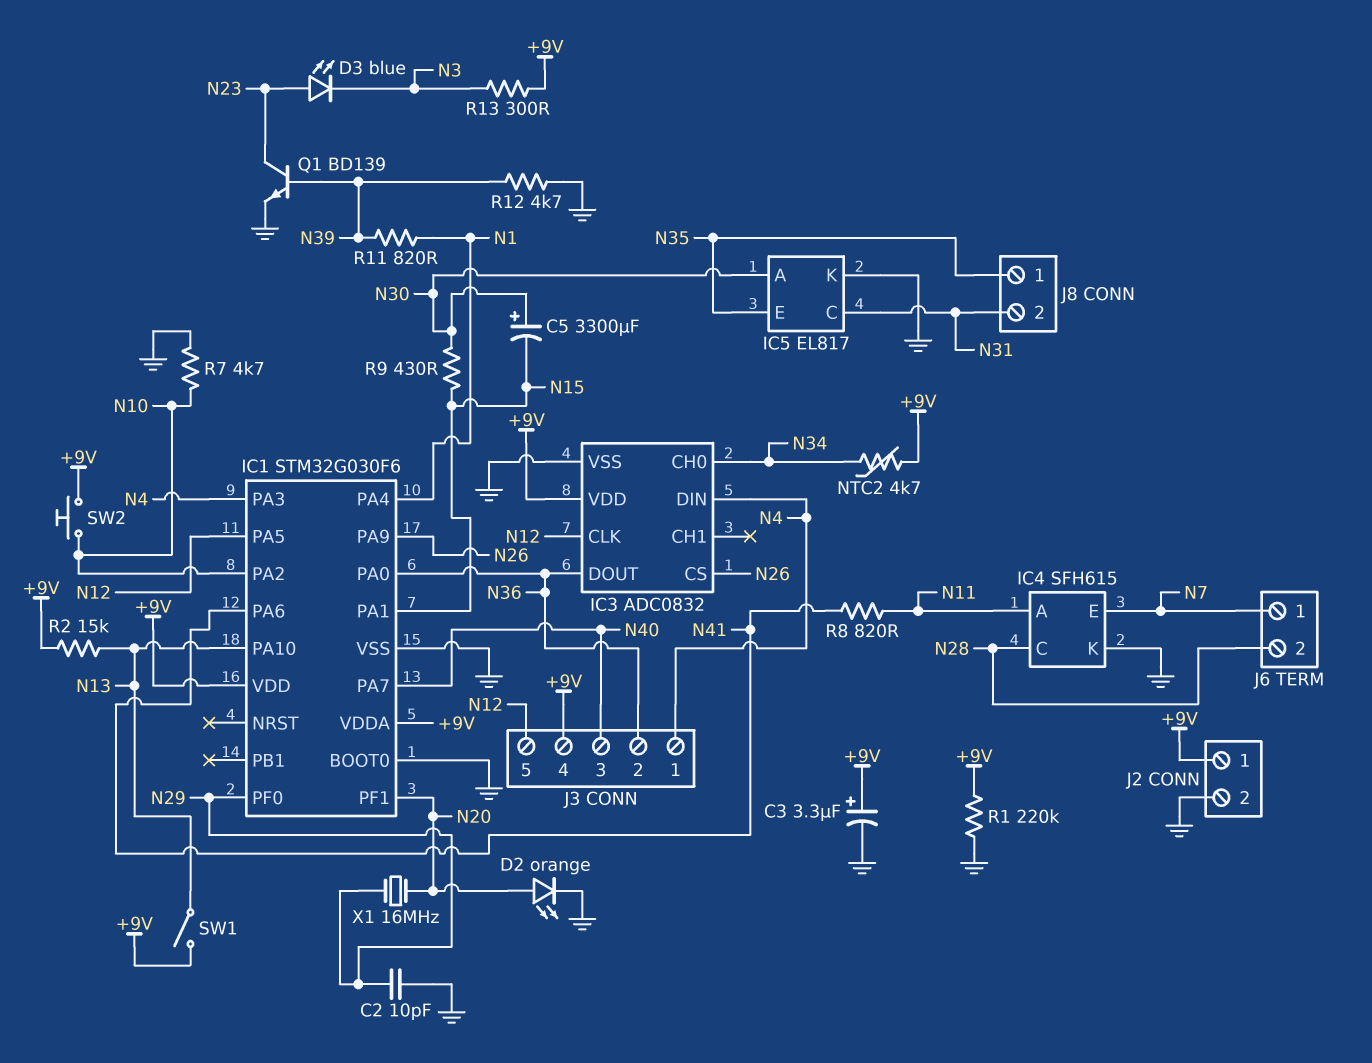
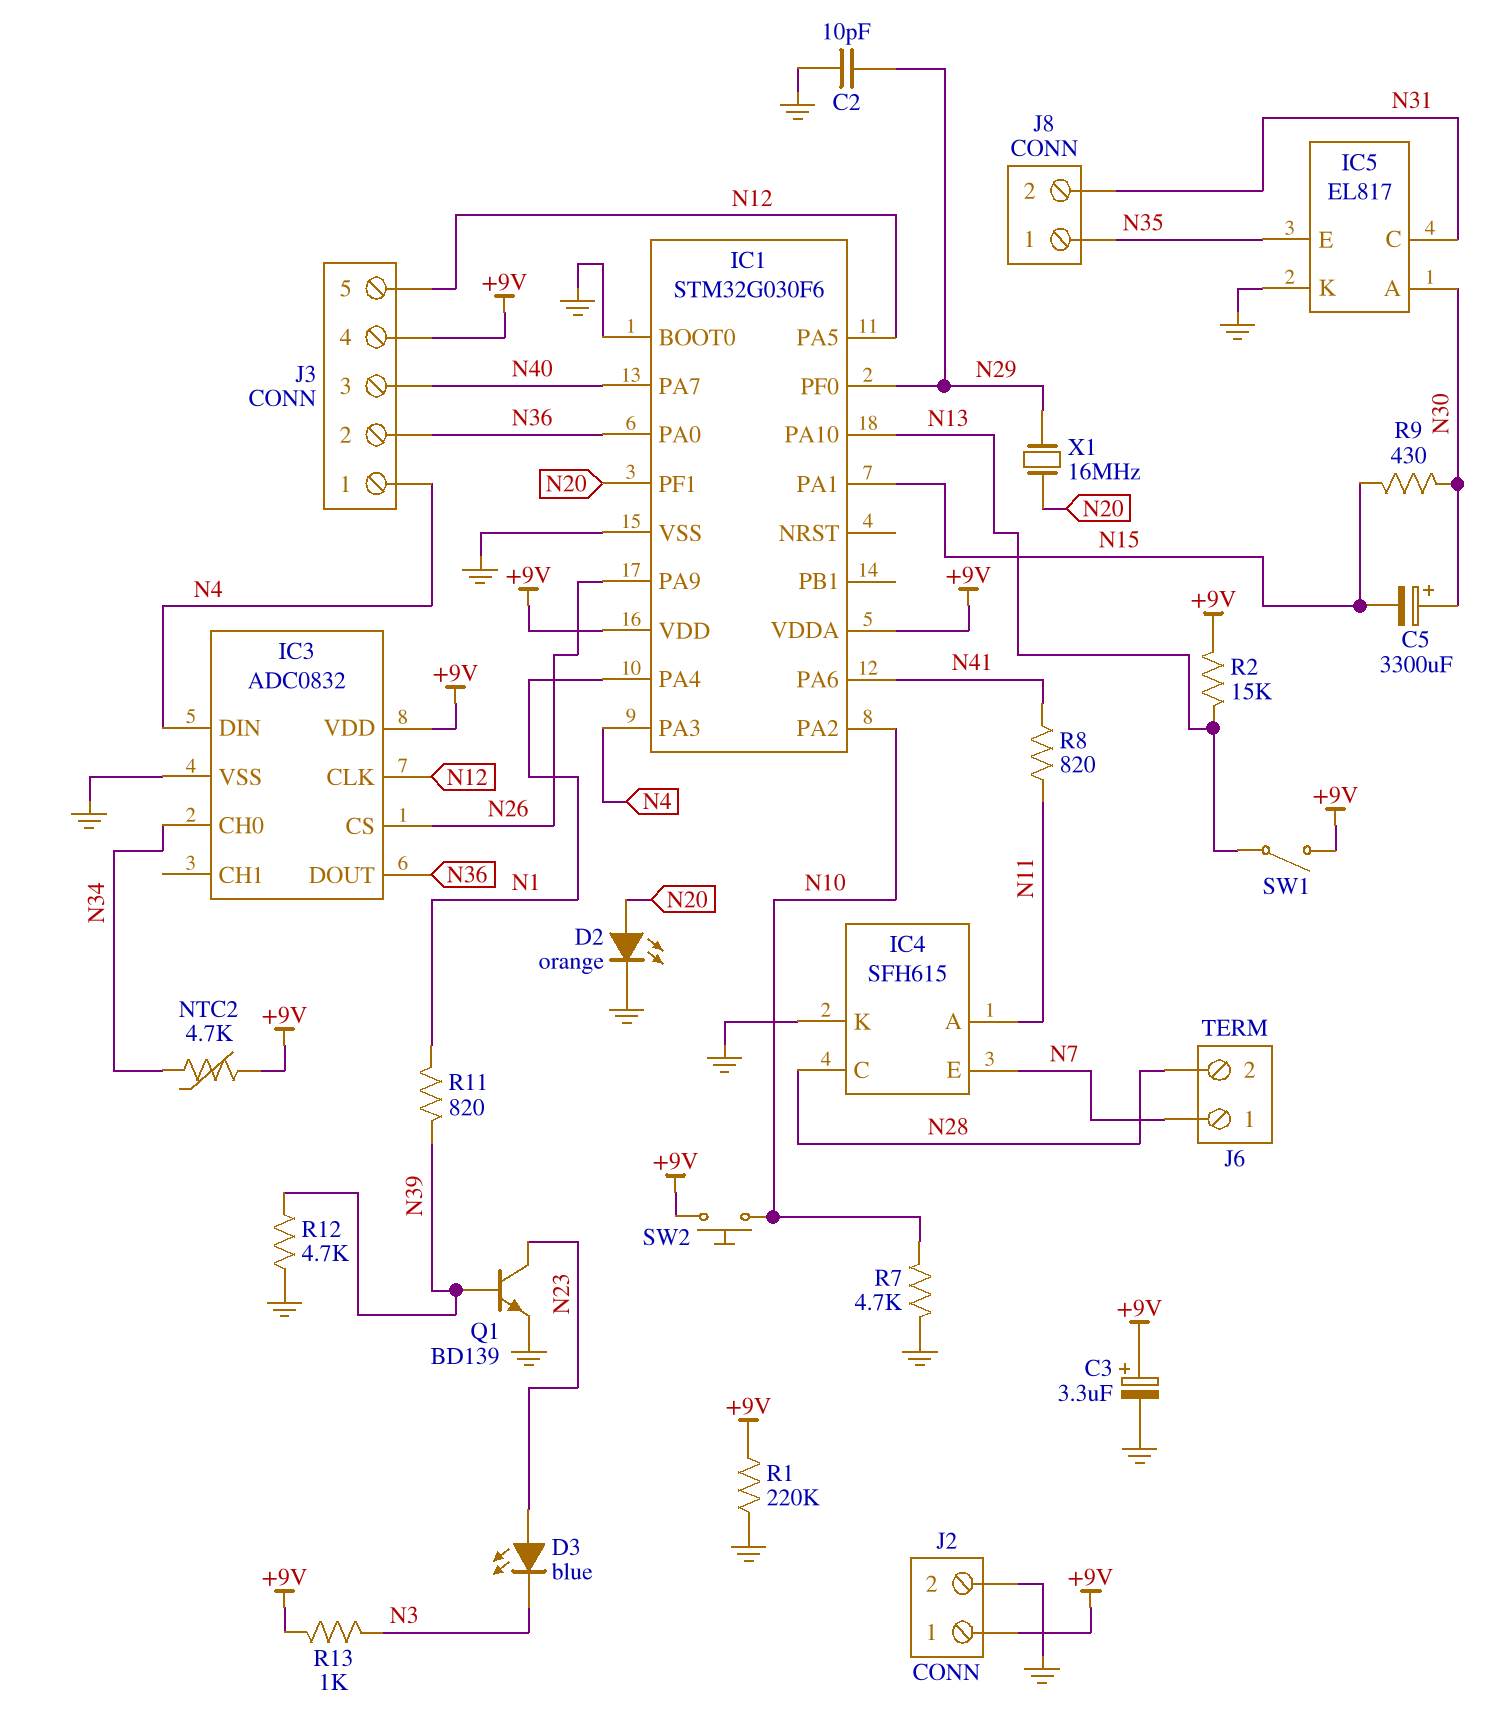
R13: 300 (+9V, N3) -> 1k (+9V, N3)

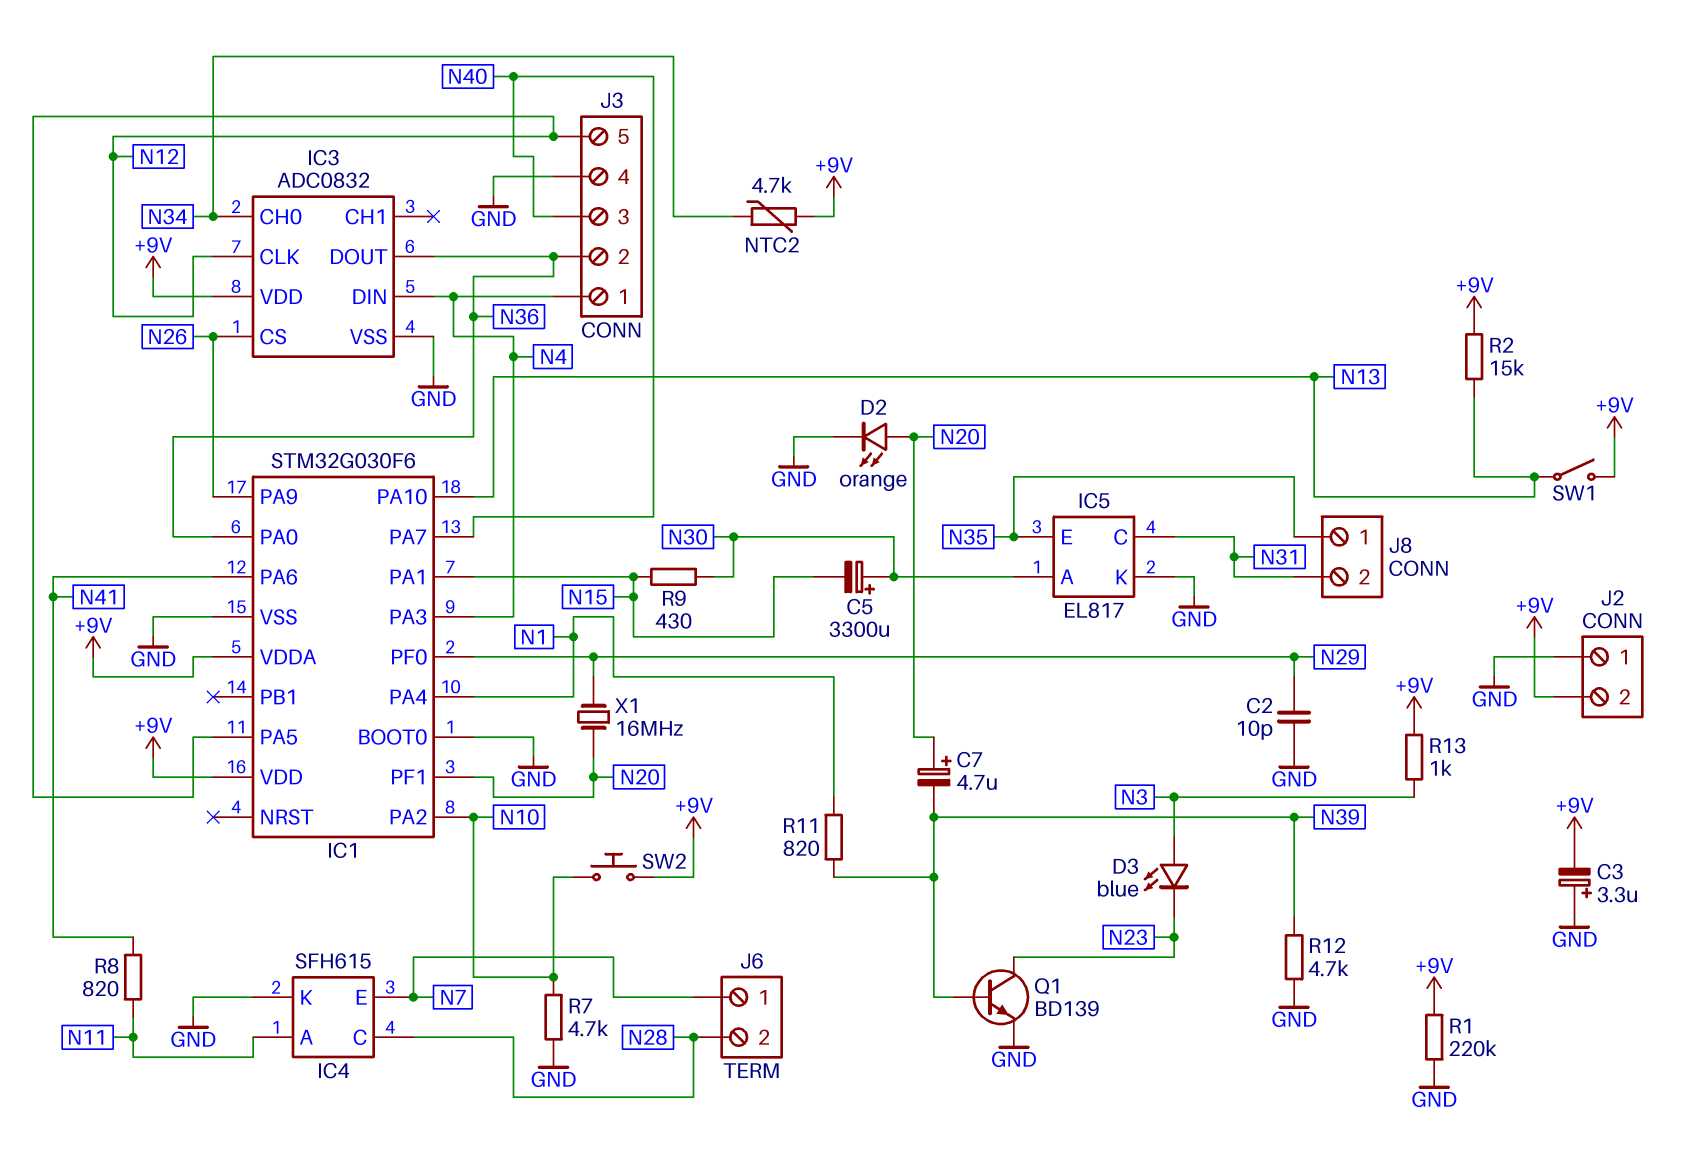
C3: 3.3uF (plus +9V, minus GND) -> 3.3uF (plus GND, minus +9V)
C7: none -> 4.7uF (plus N20, minus N39)
D3: LED blue (A N23, K N3) -> LED blue (A N3, K N23)
J2 pin 1: +9V -> GND
J2 pin 2: GND -> +9V
J3 pin 4: +9V -> GND

